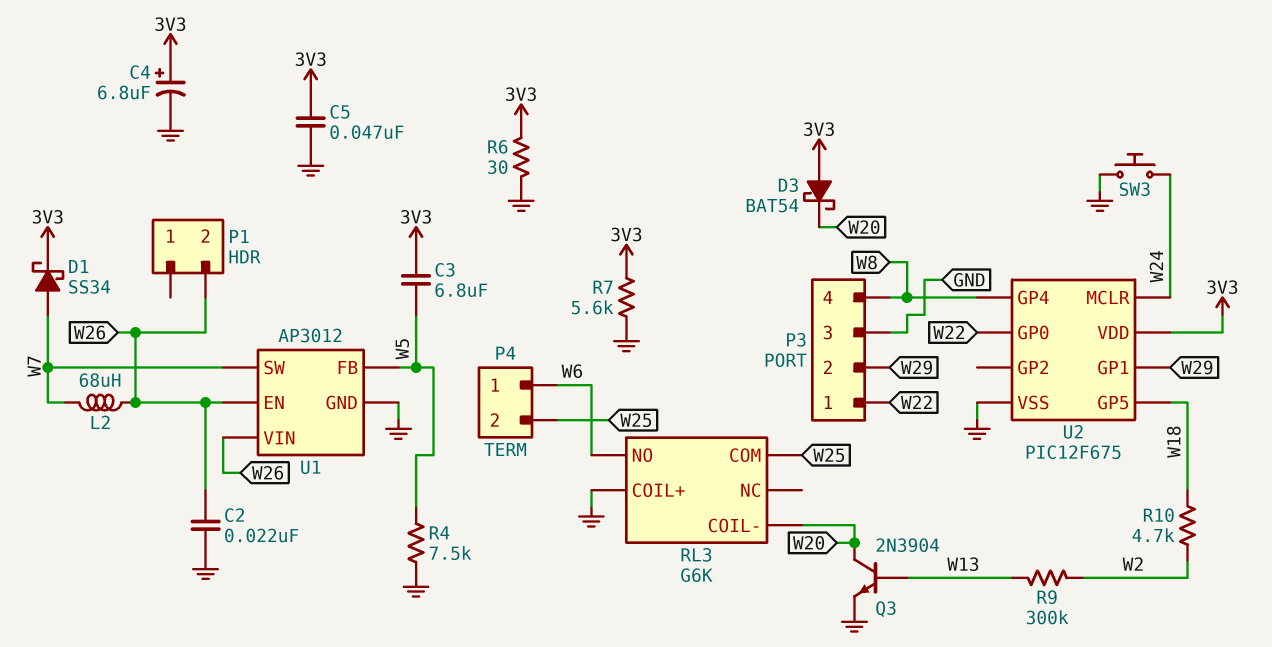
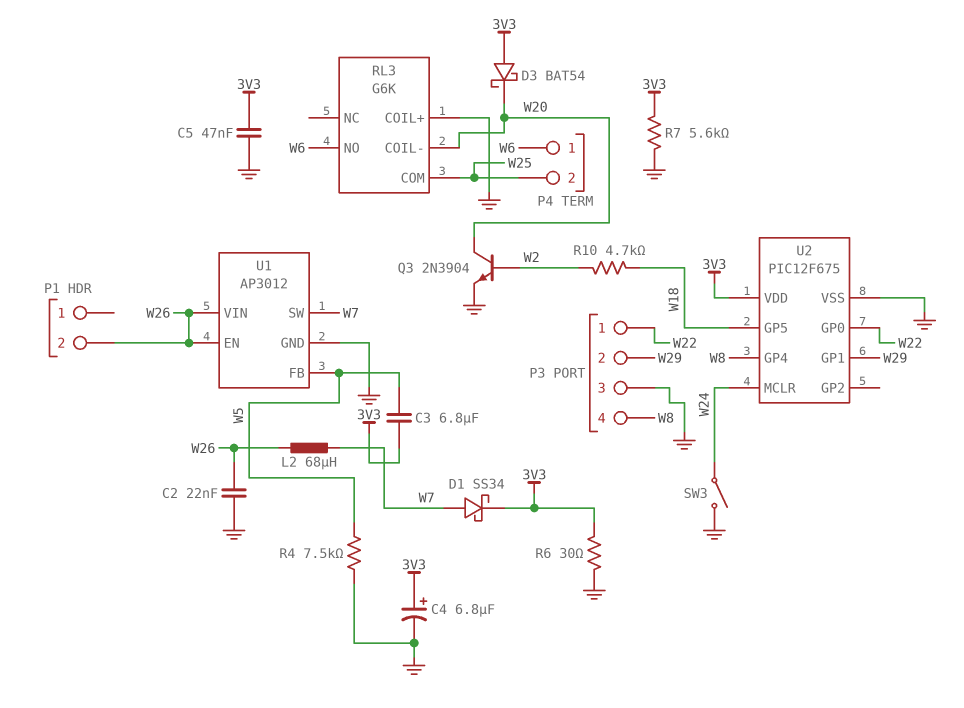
Q3: NPN 2N3904 (B W13, C W20, E GND) -> NPN 2N3904 (B W2, C W20, E GND)
R9: 300k (W2, W13) -> none
SW3: button (GND, W24) -> switch (GND, W24)

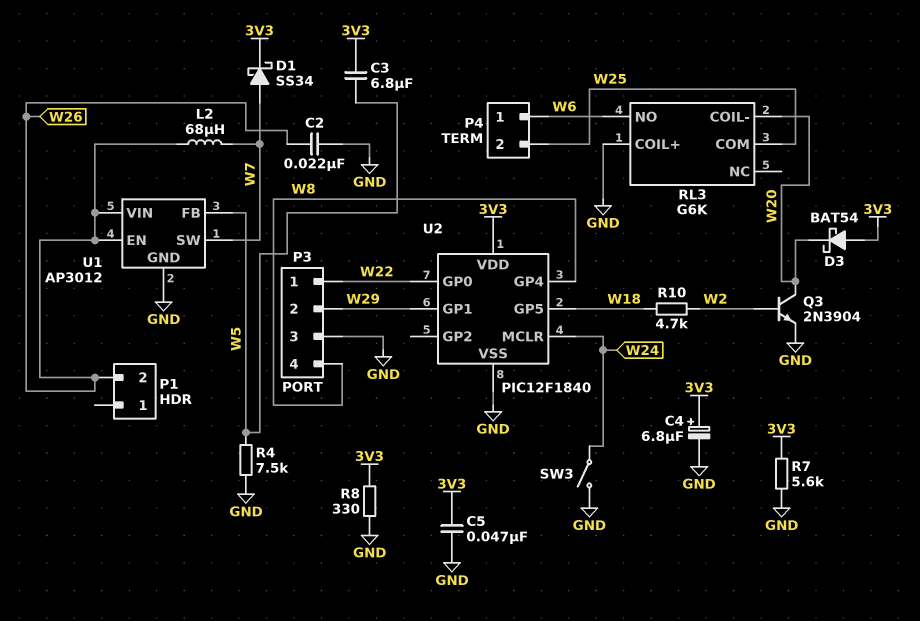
R6: 30 (3V3, GND) -> none
R8: none -> 330 (3V3, GND)
U2: PIC12F675 -> PIC12F1840

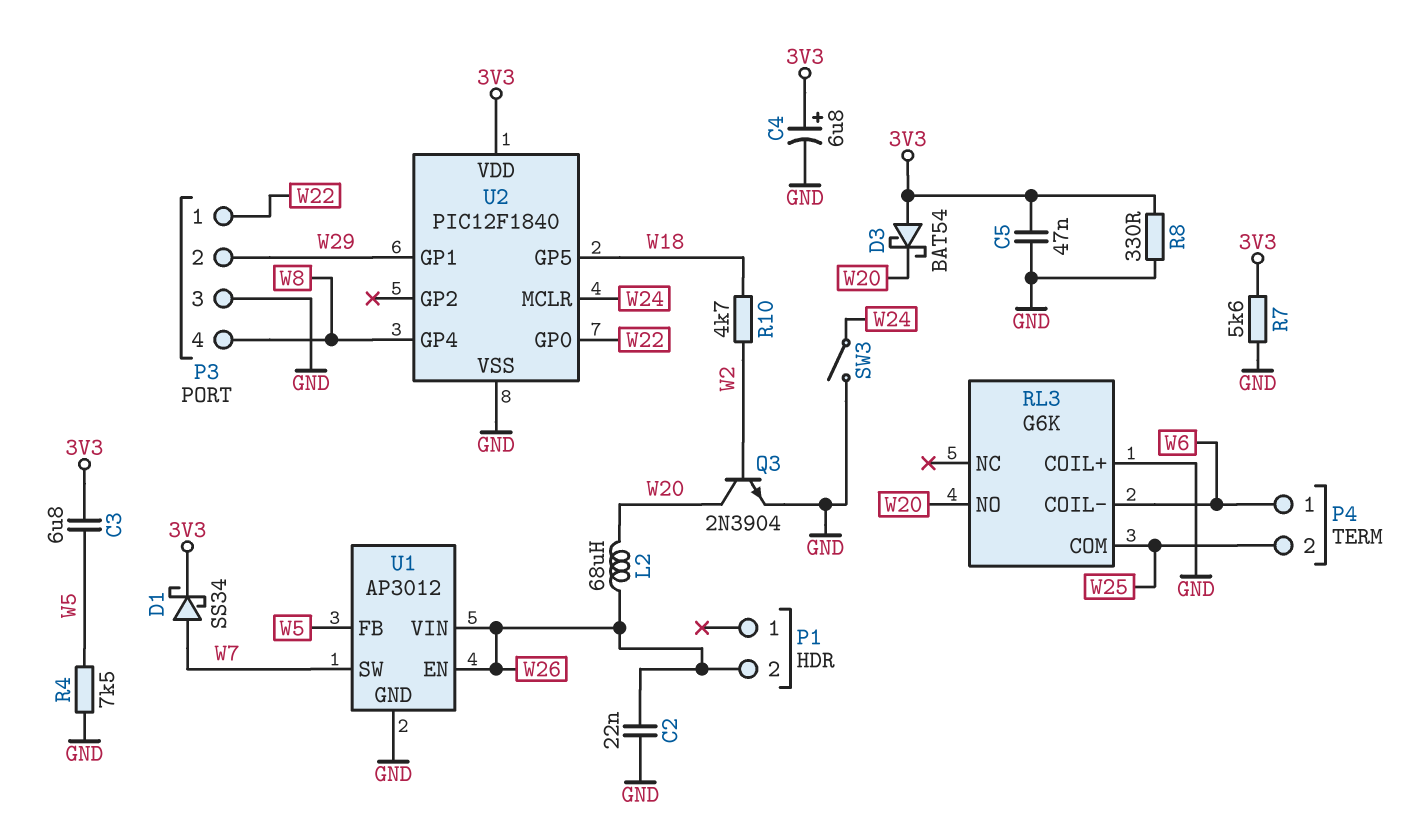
L2: 68uH (W7, W26) -> 68uH (W20, W26)
RL3 pin COIL-: W20 -> W6
RL3 pin NO: W6 -> W20

